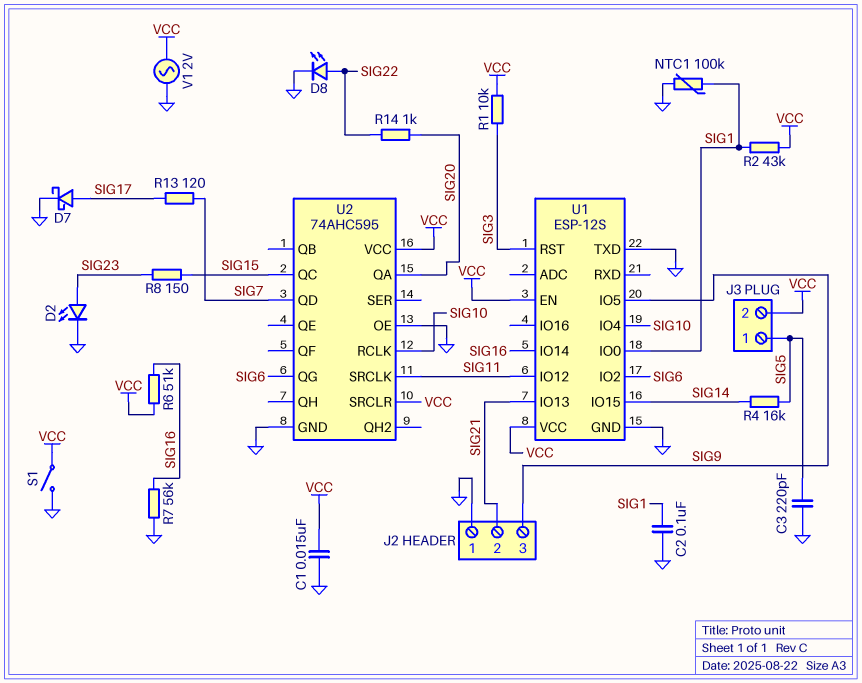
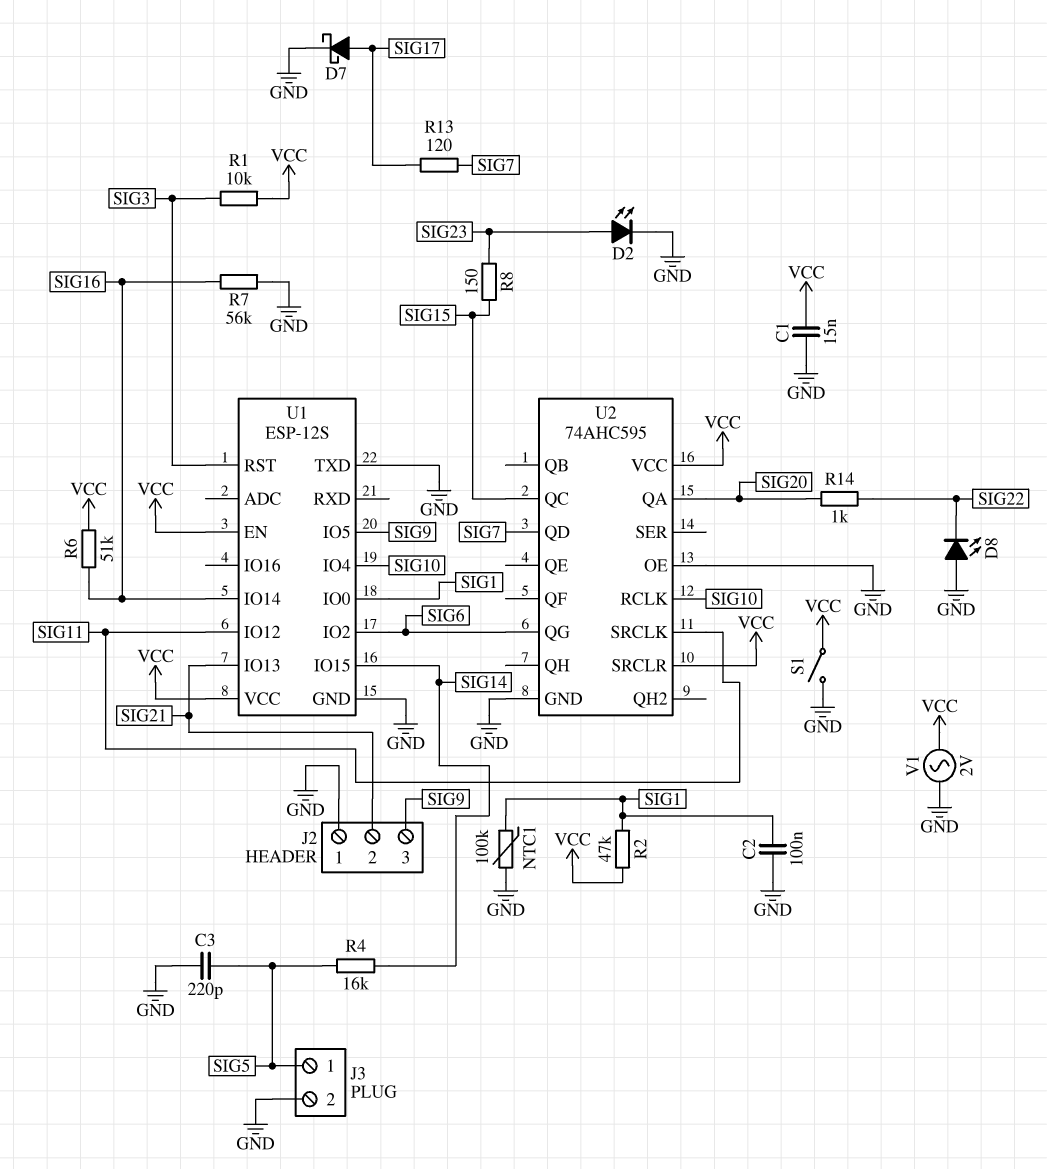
D8: LED (A SIG22, K GND) -> LED (A GND, K SIG22)
J3 pin 2: VCC -> GND
R2: 43k (SIG1, VCC) -> 47k (SIG1, VCC)

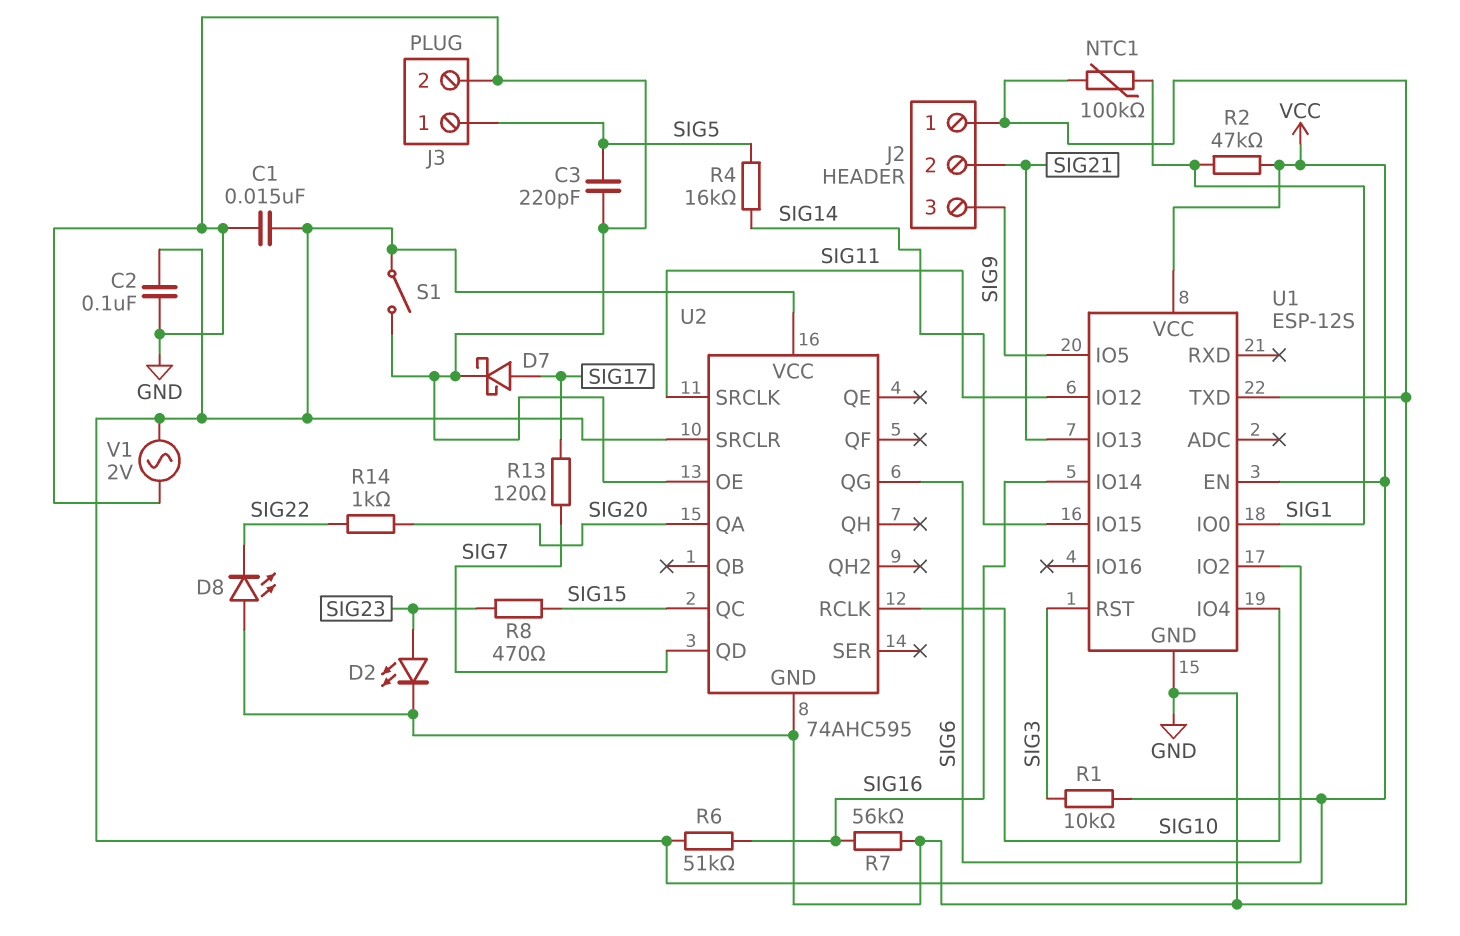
C2: 100nF (GND, SIG1) -> 100nF (GND, VCC)
R8: 150 (SIG15, SIG23) -> 470 (SIG15, SIG23)

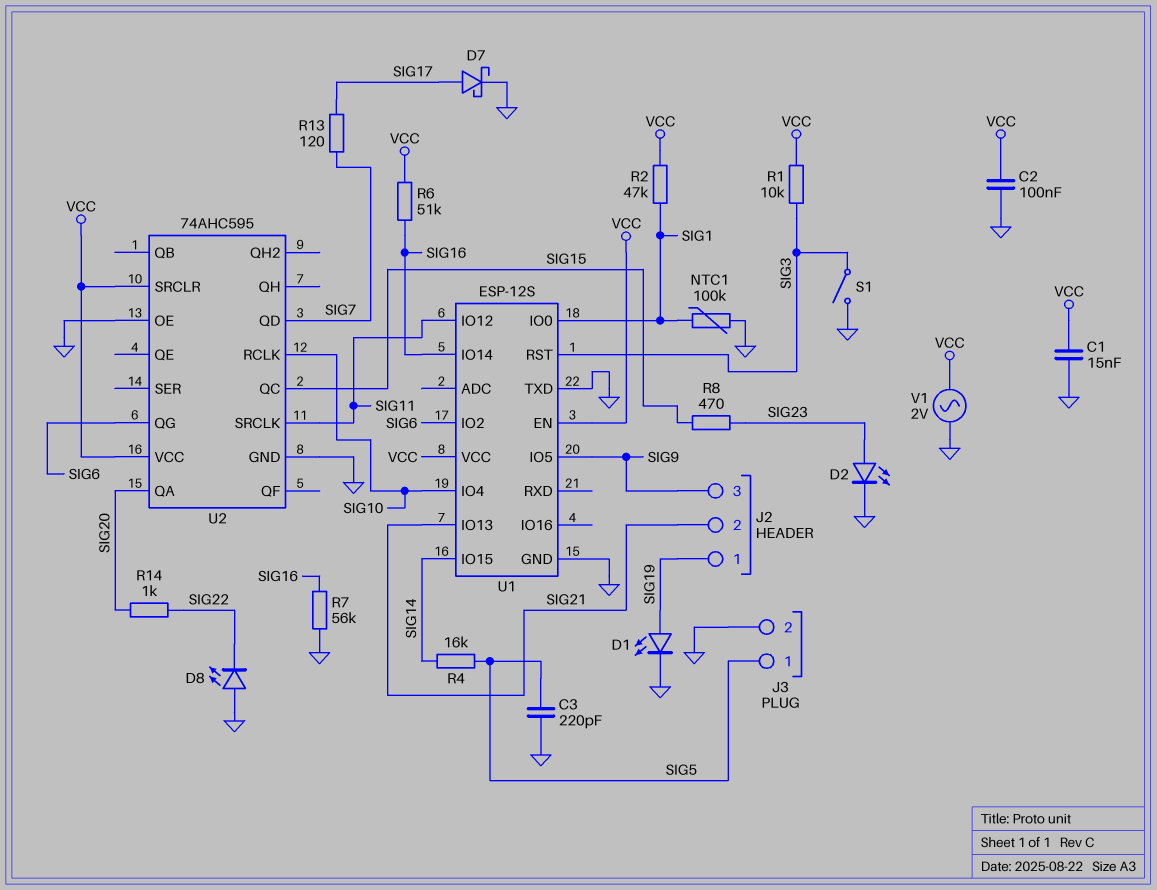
D1: none -> LED (A SIG19, K GND)
J2 pin 1: GND -> SIG19
S1: switch (GND, VCC) -> switch (GND, SIG3)

